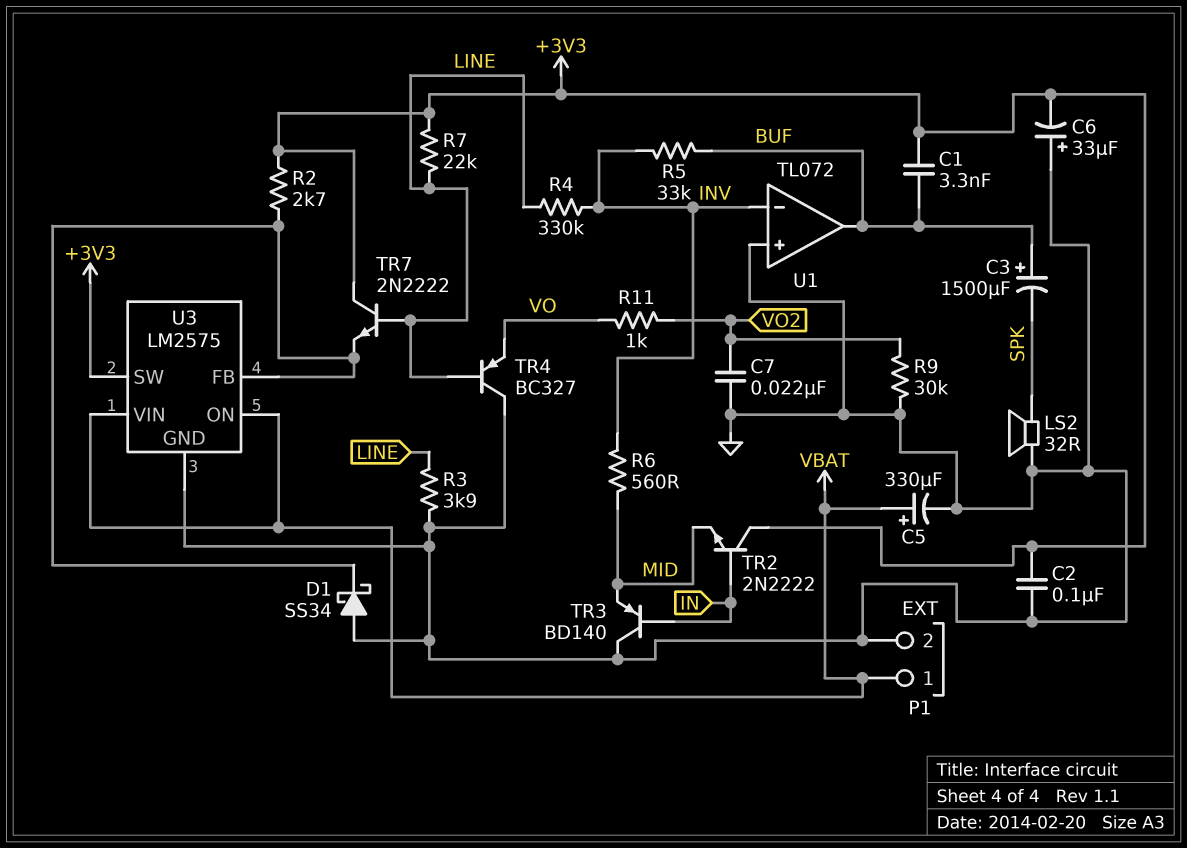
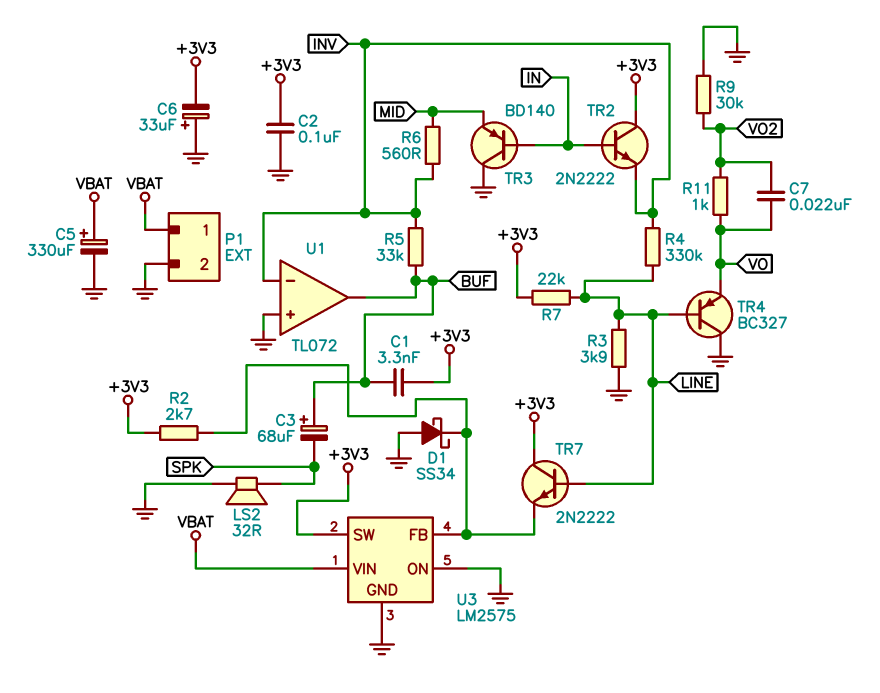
C3: 1500uF (plus BUF, minus SPK) -> 68uF (plus BUF, minus SPK)
C7: 22nF (GND, VO2) -> 22nF (VO, VO2)
TR2: NPN 2N2222 (B IN, C +3V3, E MID) -> NPN 2N2222 (B IN, C +3V3, E INV)
U3 pin ON: VBAT -> GND

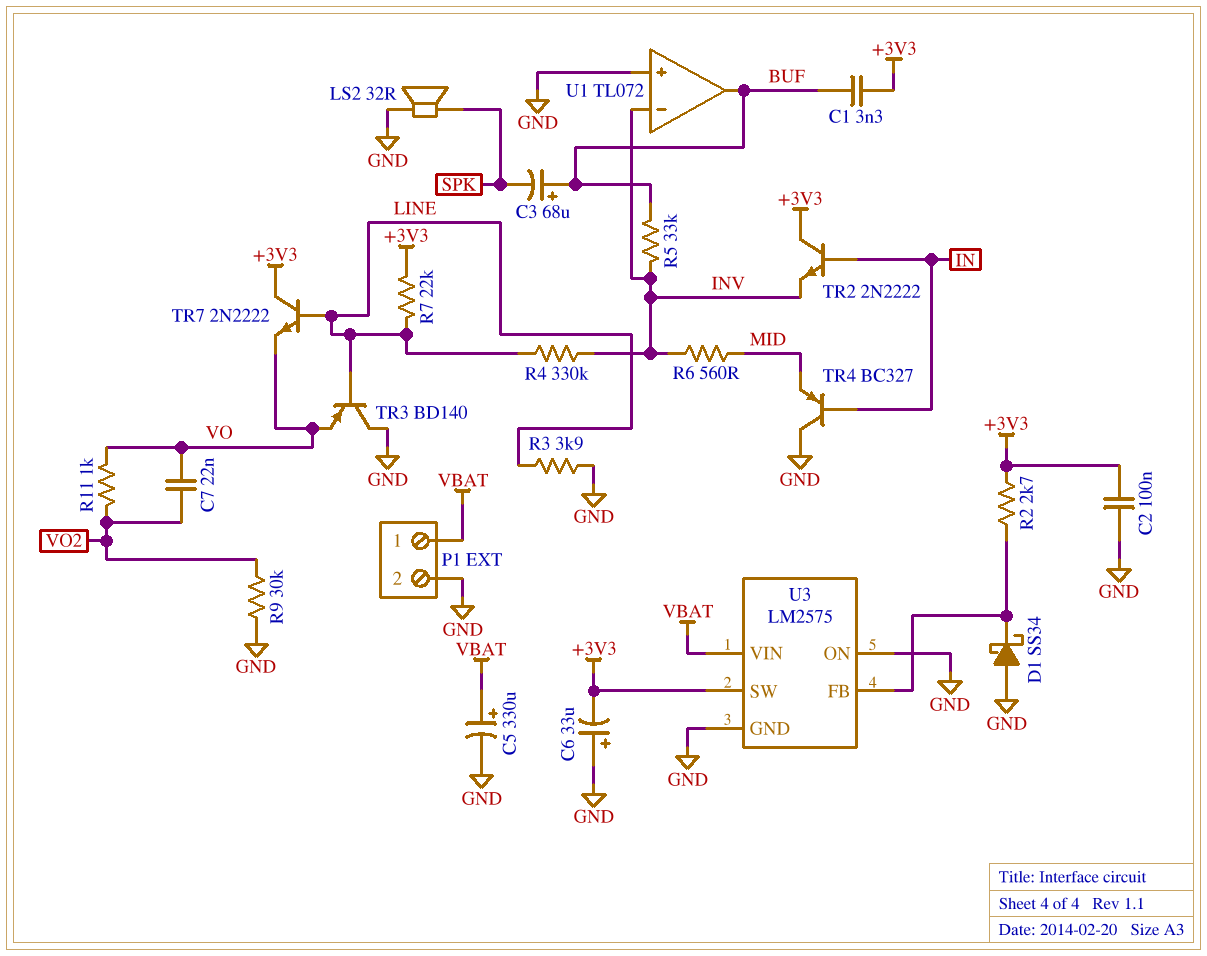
TR3: PNP BD140 (B IN, C GND, E MID) -> PNP BD140 (B LINE, C GND, E VO)
TR4: PNP BC327 (B LINE, C GND, E VO) -> PNP BC327 (B IN, C GND, E MID)
TR7: NPN 2N2222 (B LINE, C +3V3, E U3/FB) -> NPN 2N2222 (B LINE, C +3V3, E VO)

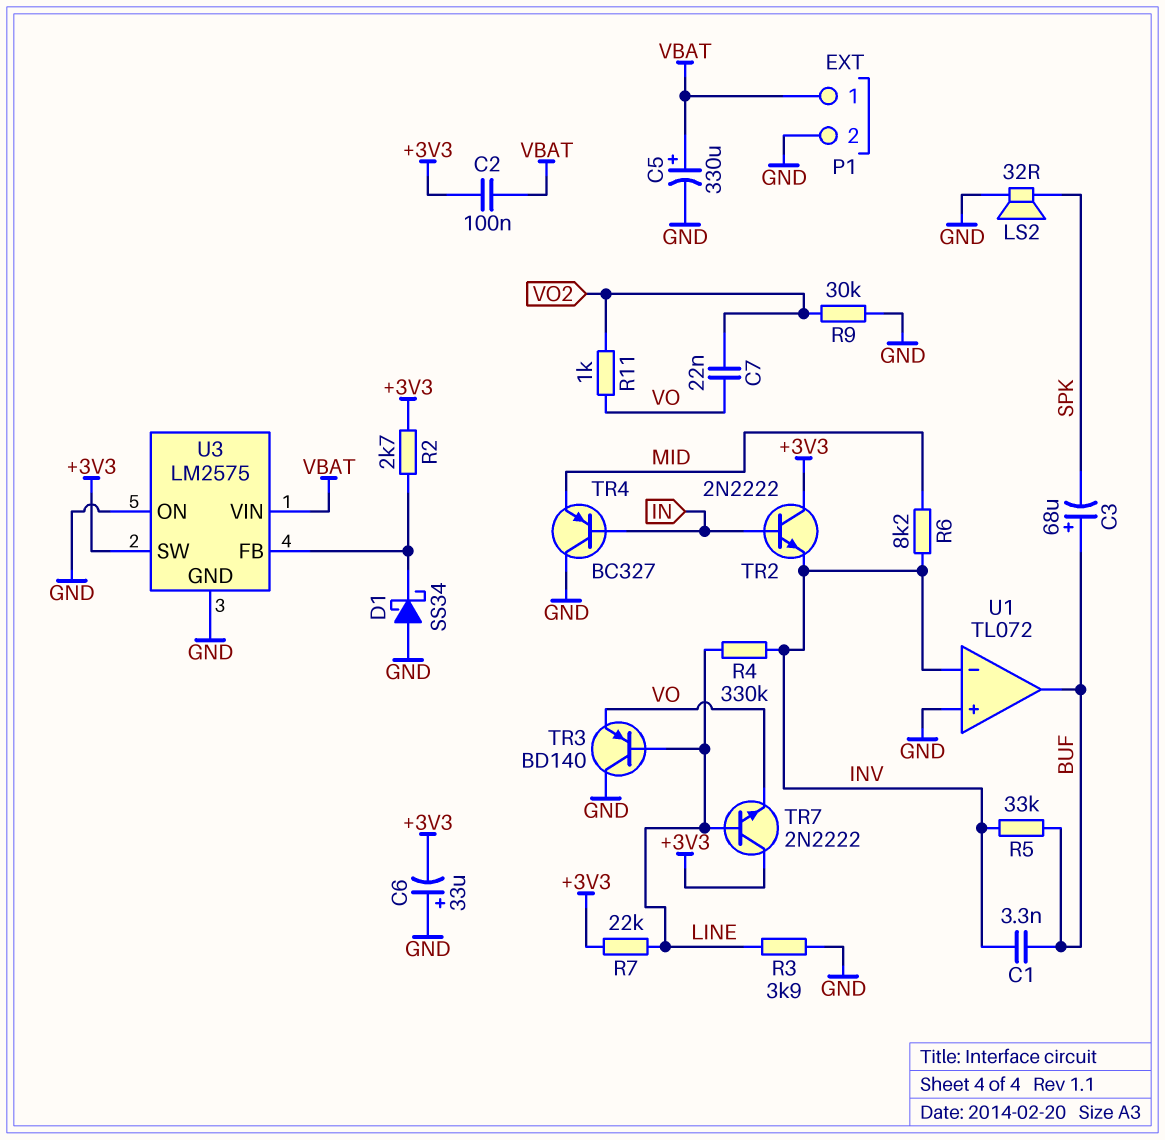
C1: 3.3nF (+3V3, BUF) -> 3.3nF (BUF, INV)
C2: 100nF (+3V3, GND) -> 100nF (+3V3, VBAT)
R6: 560 (INV, MID) -> 8.2k (INV, MID)

